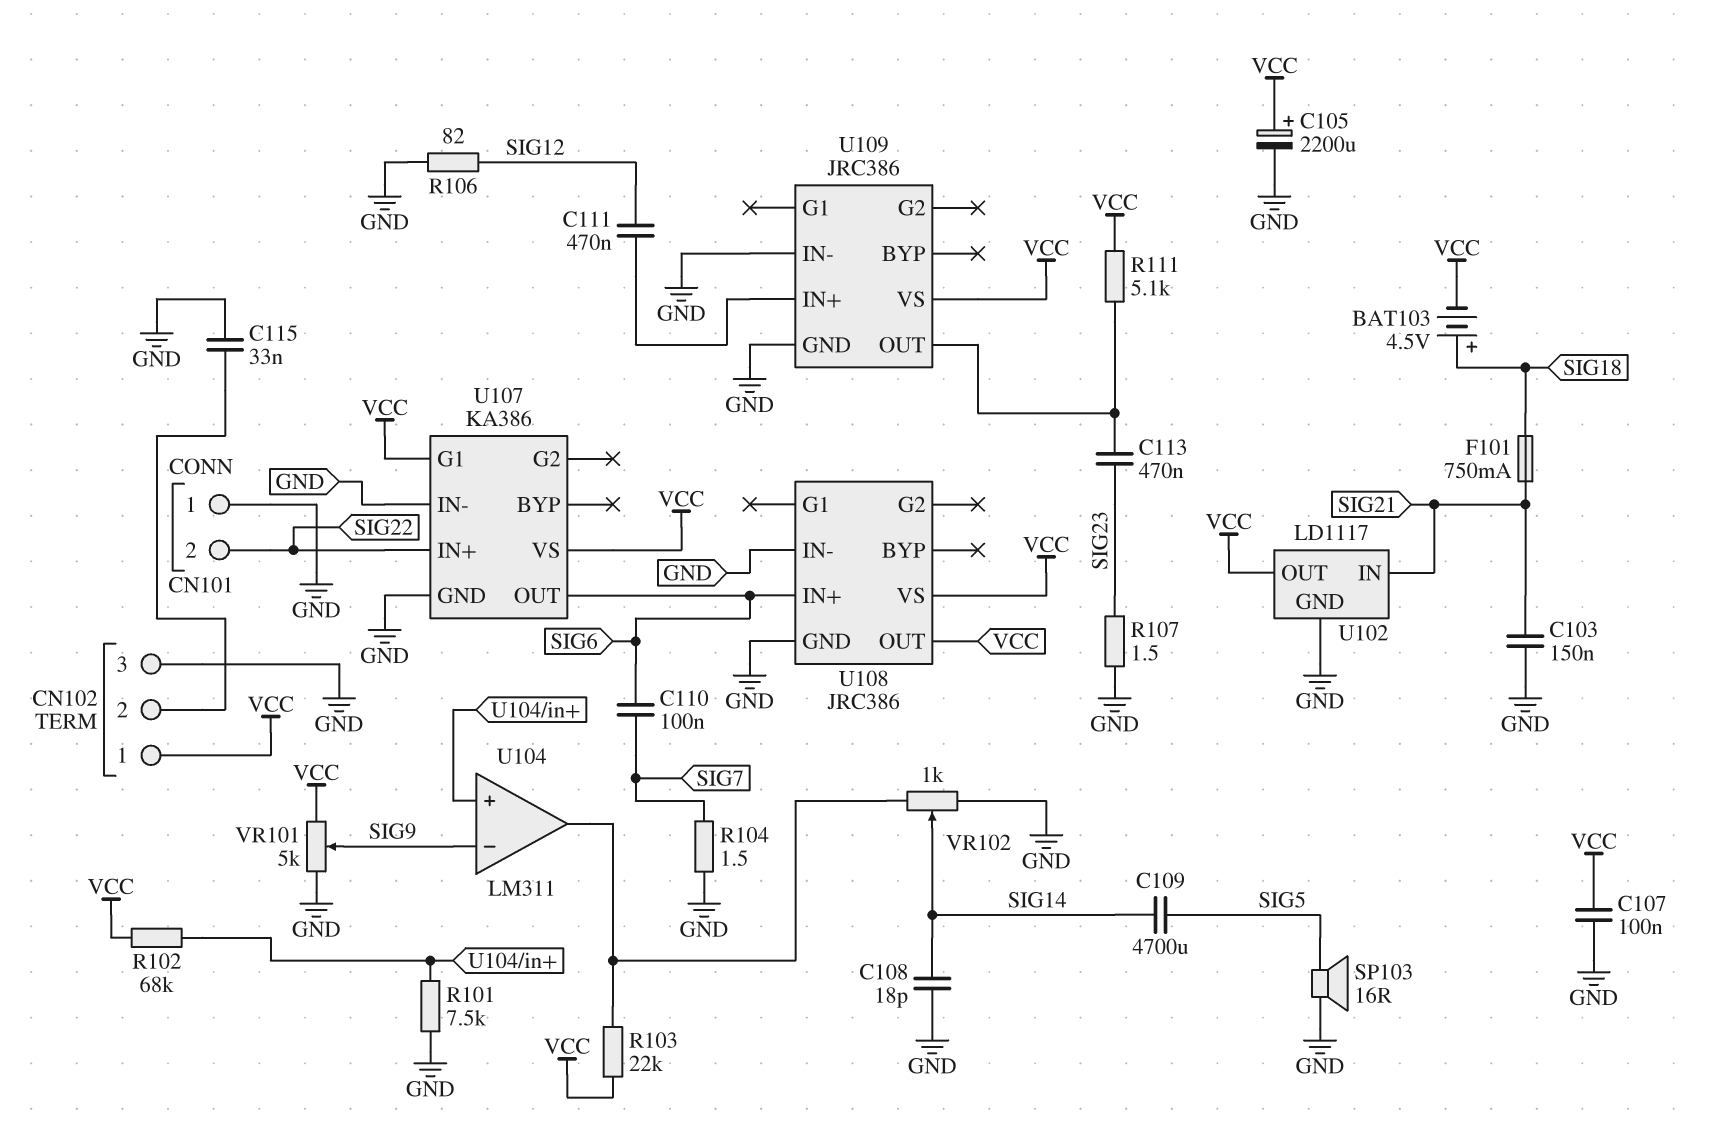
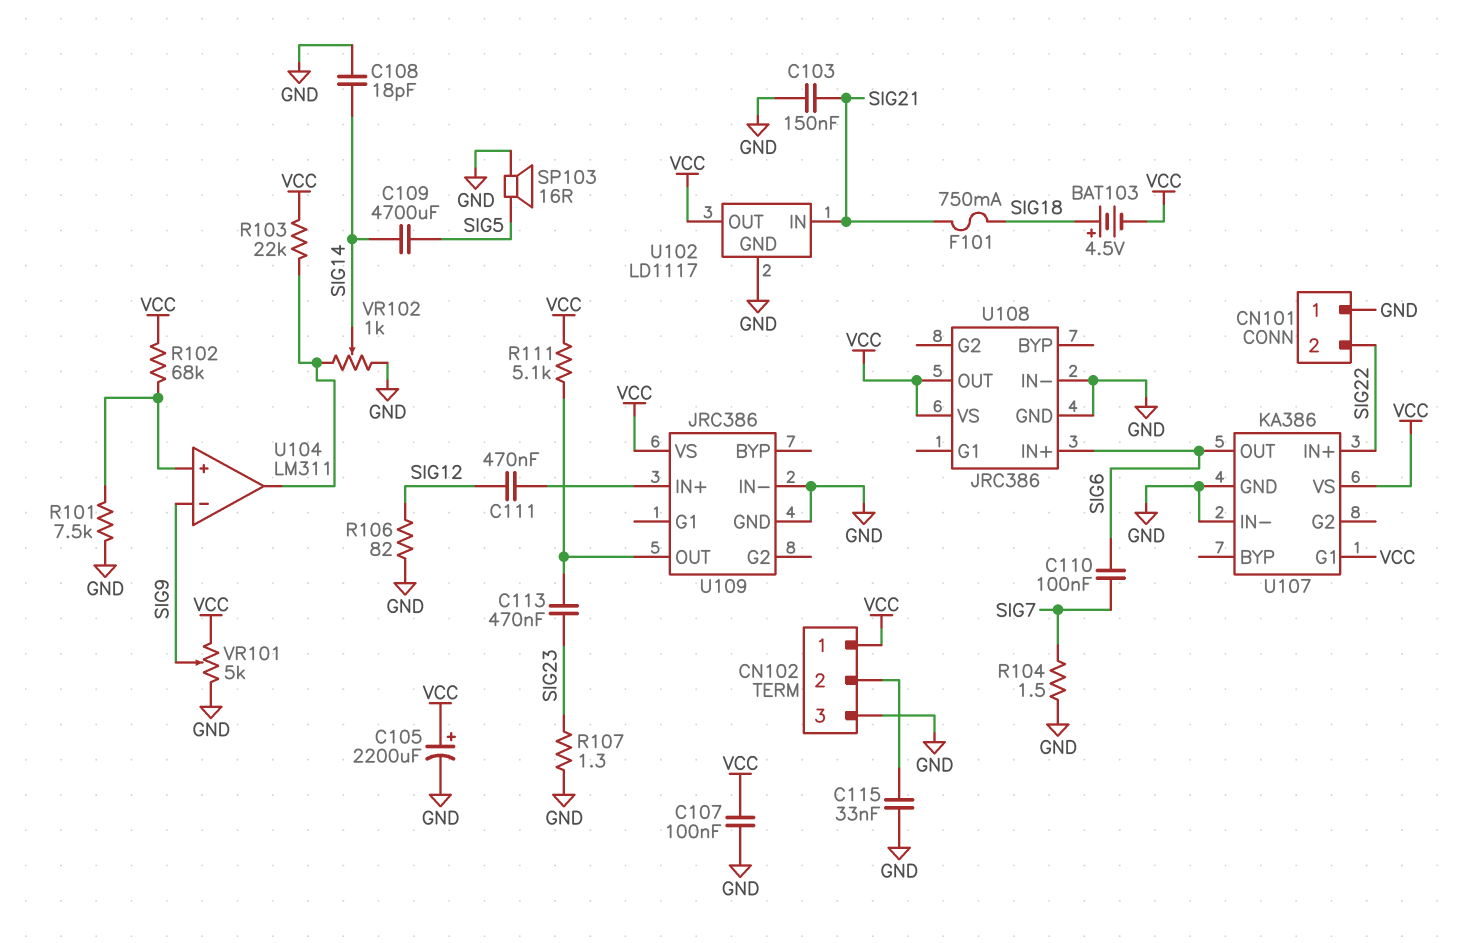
R107: 1.5 (GND, SIG23) -> 1.3 (GND, SIG23)

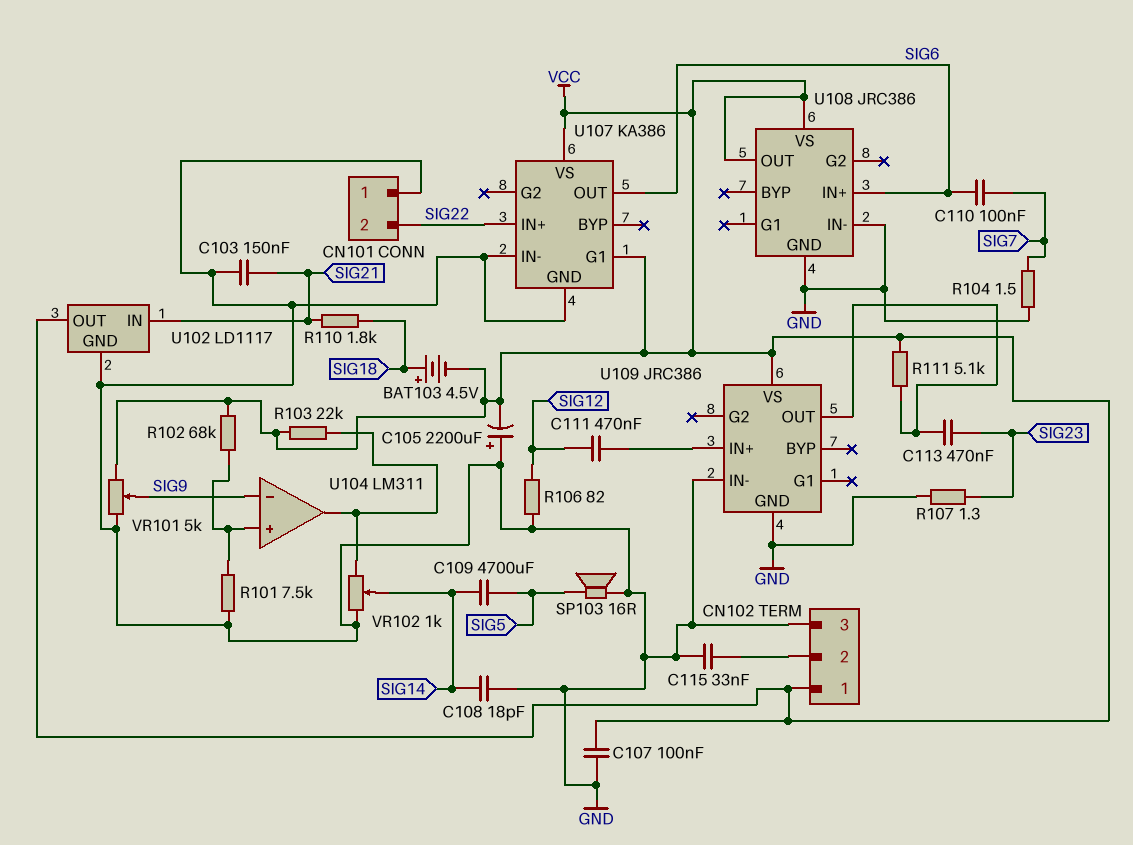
C105: 2200uF (plus VCC, minus GND) -> 2200uF (plus GND, minus VCC)
F101: 750mA (SIG18, SIG21) -> none
R110: none -> 1.8k (SIG18, SIG21)

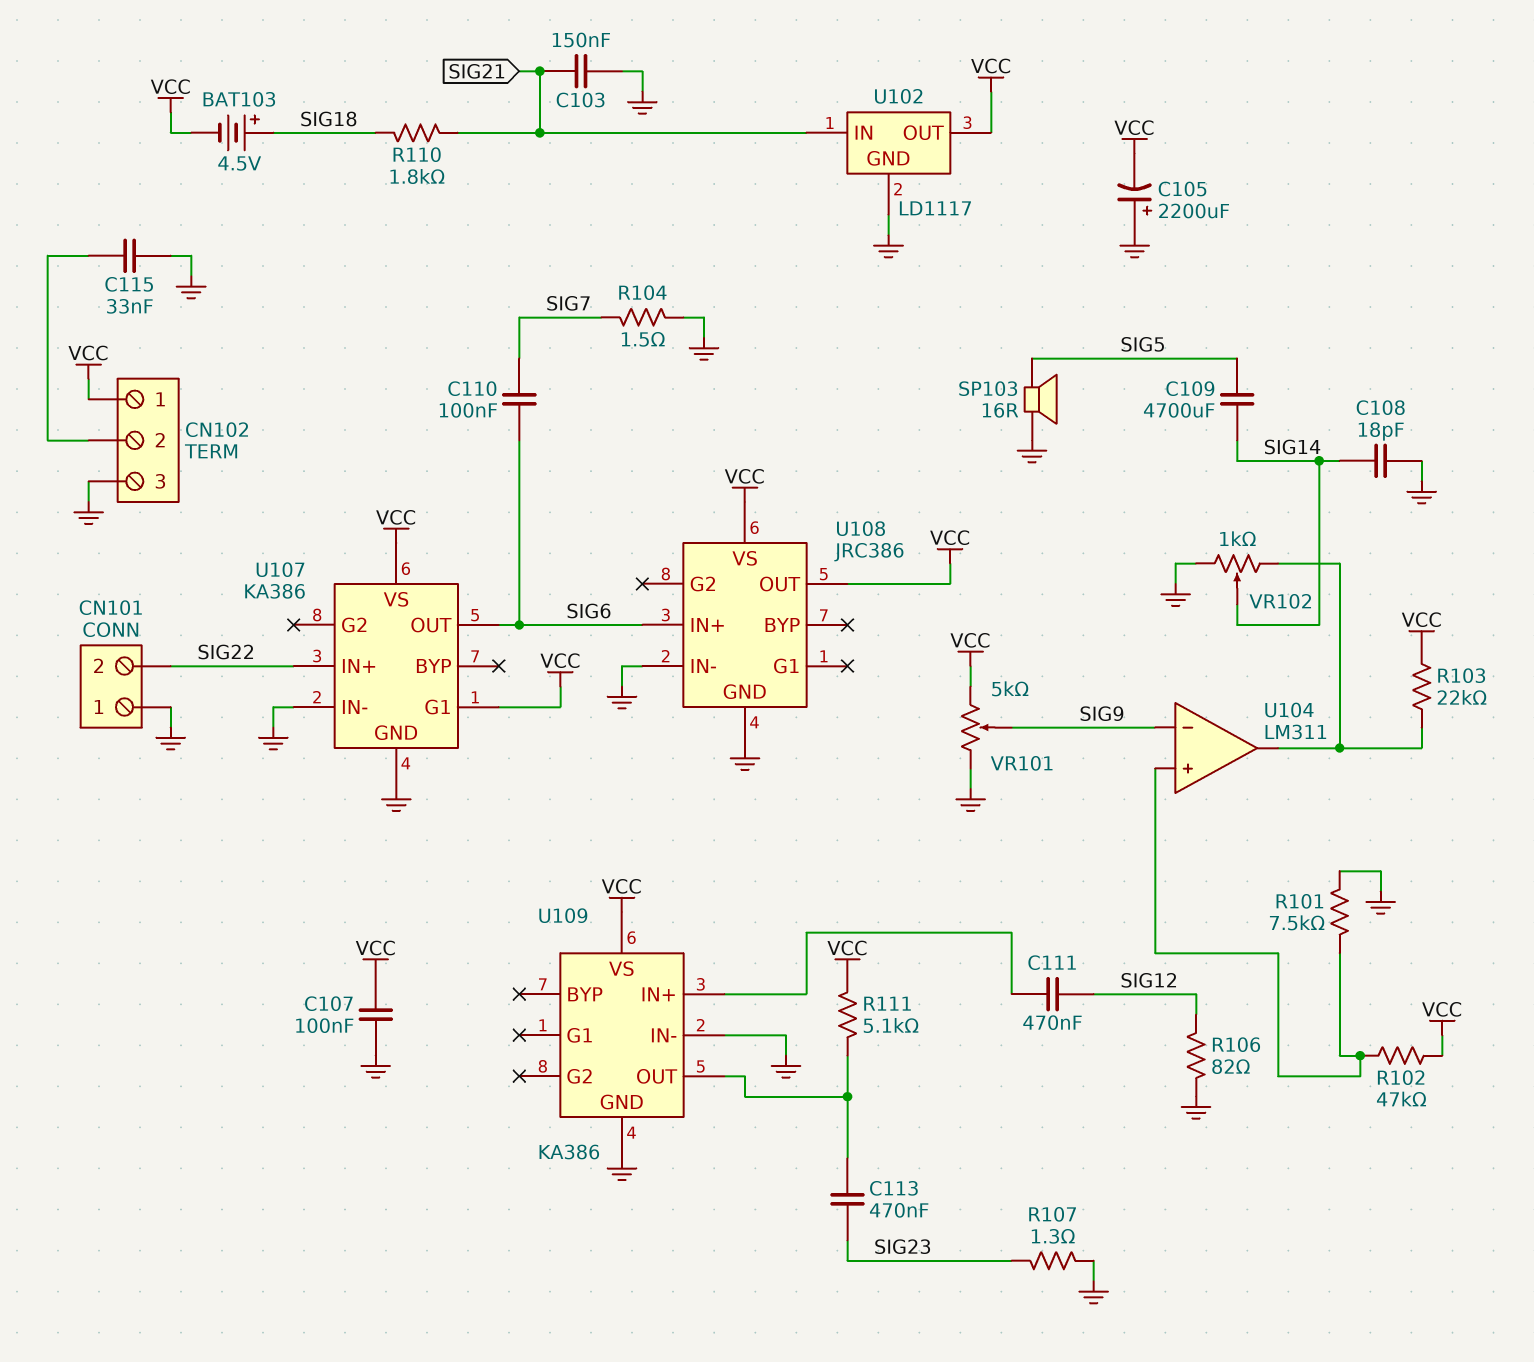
R102: 68k (U104/in+, VCC) -> 47k (U104/in+, VCC)
U109: JRC386 -> KA386

